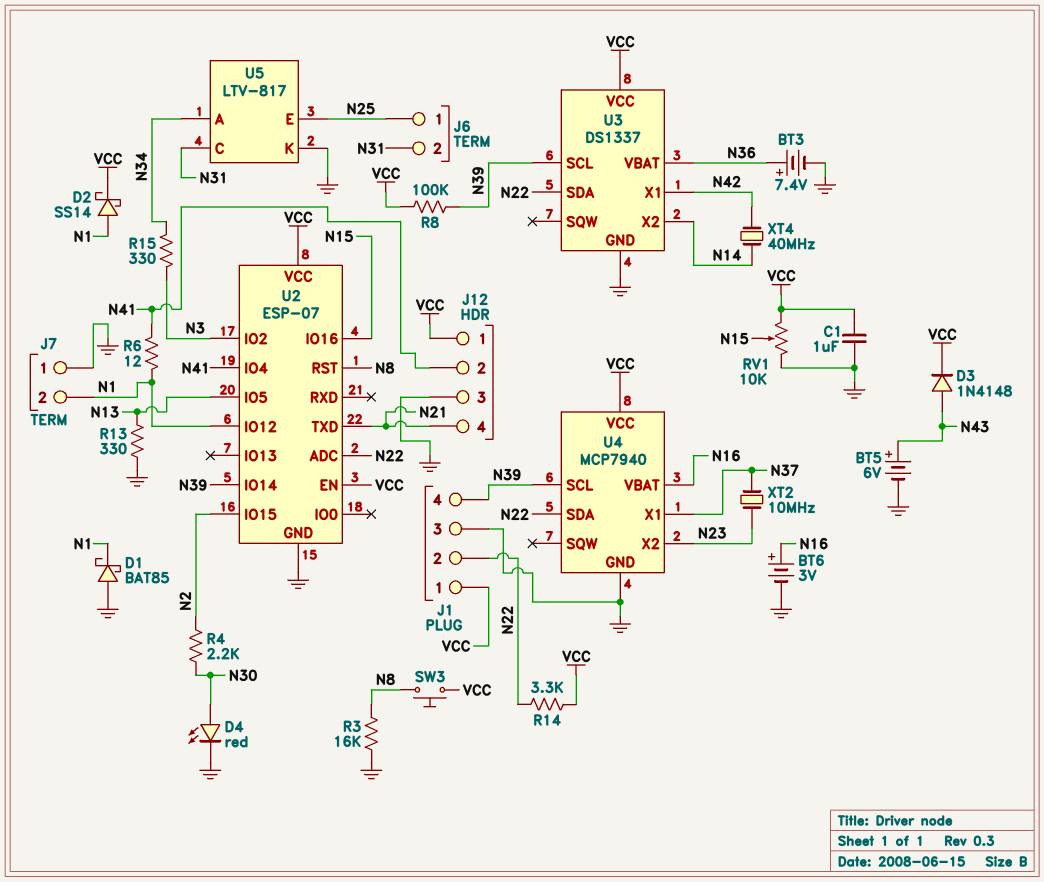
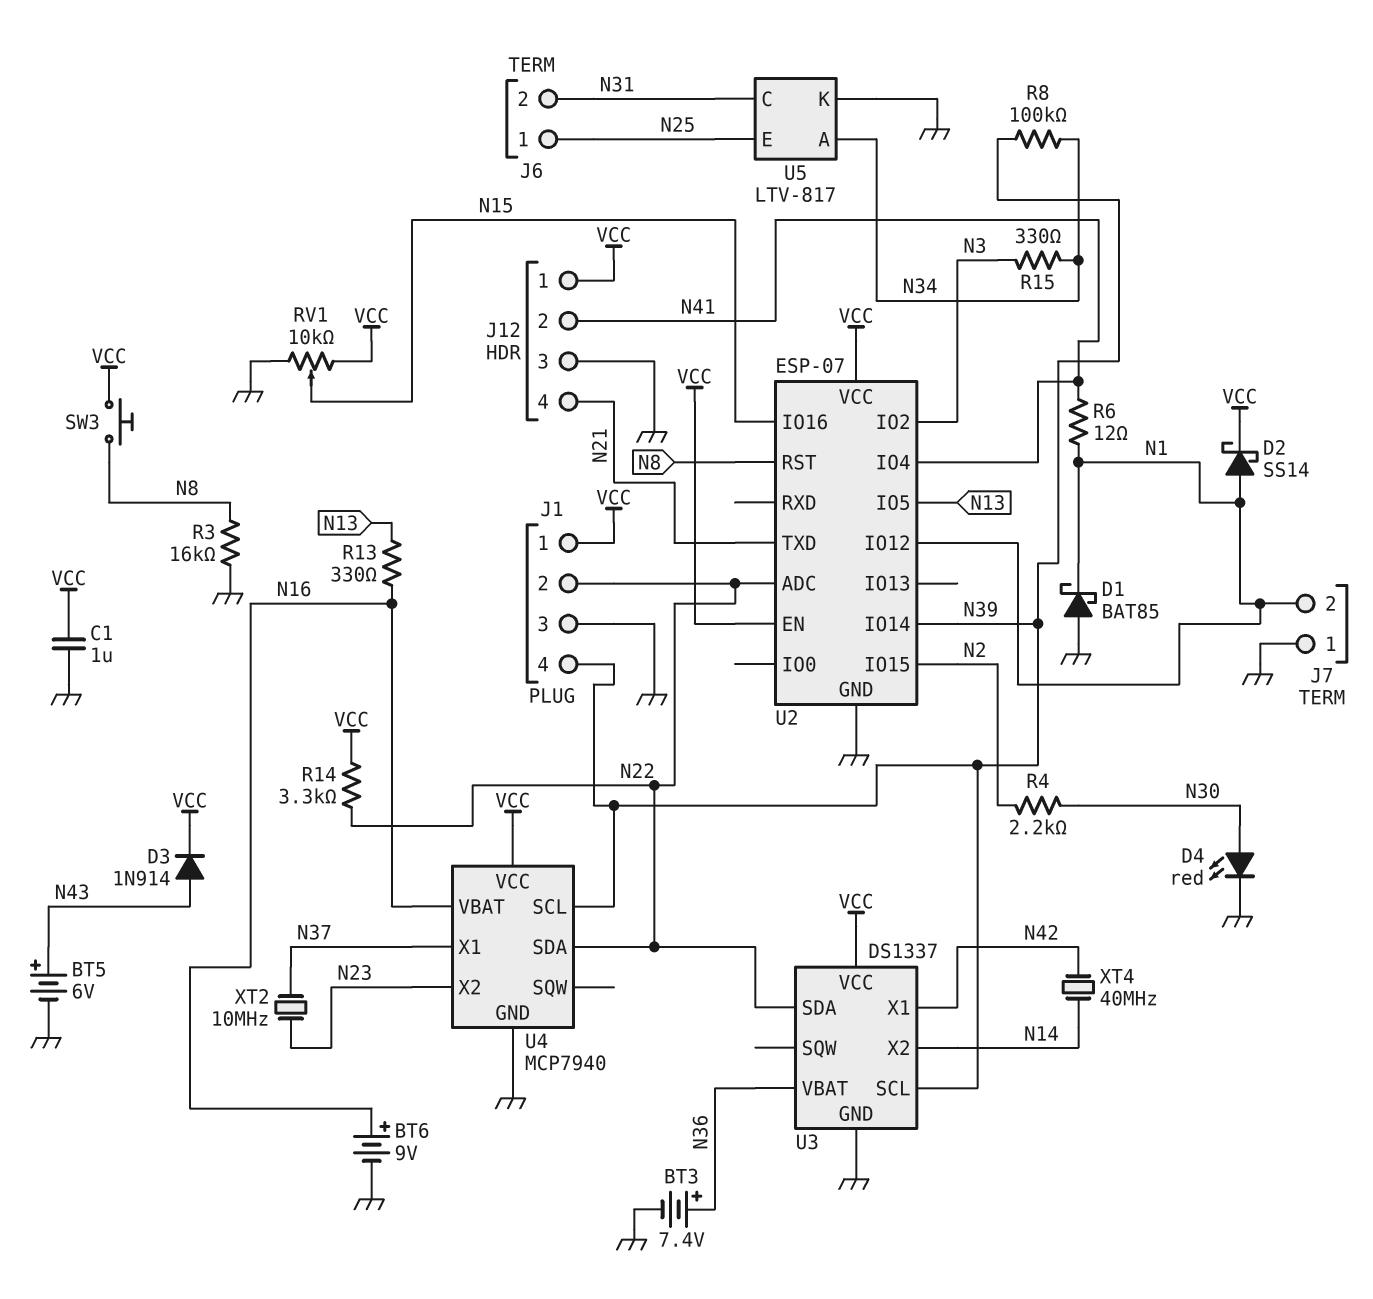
BT6: 3V (plus N16, minus GND) -> 9V (plus N16, minus GND)
D3: diode 1N4148 (A N43, K VCC) -> diode 1N914 (A N43, K VCC)
R8: 100k (N39, VCC) -> 100k (N34, N39)
R13: 330 (GND, N13) -> 330 (N13, N16)

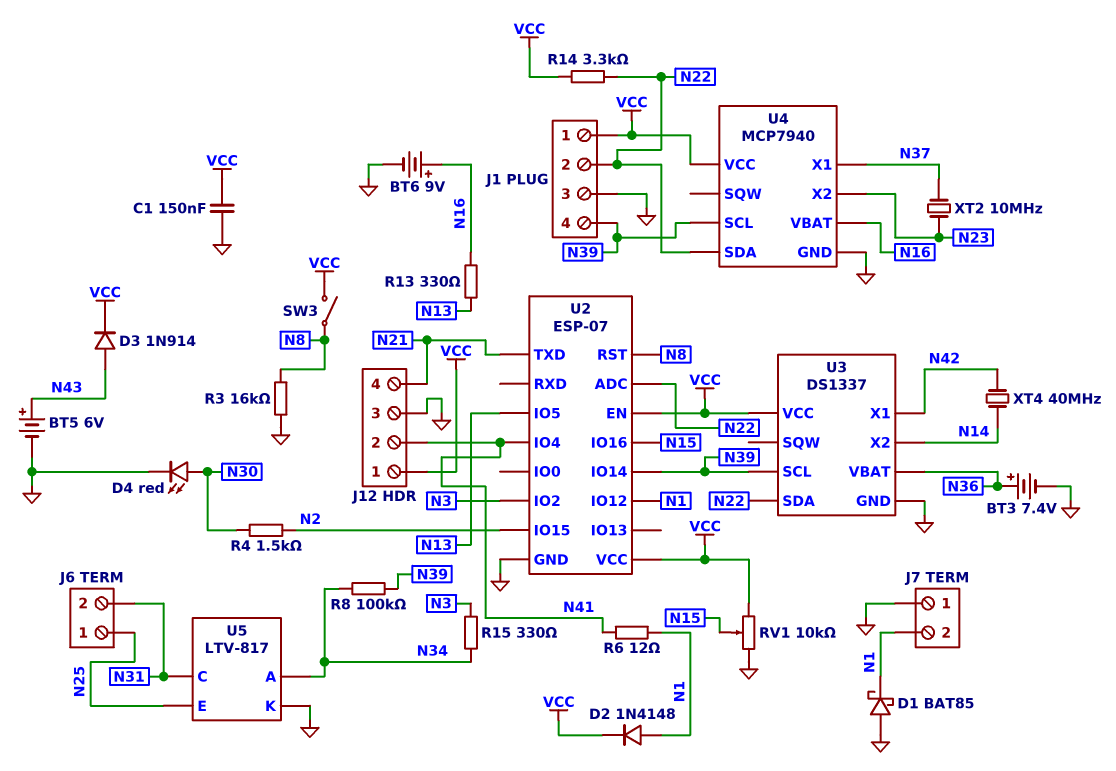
C1: 1uF (GND, VCC) -> 150nF (GND, VCC)
D2: schottky SS14 (A N1, K VCC) -> diode 1N4148 (A N1, K VCC)
R4: 2.2k (N2, N30) -> 1.5k (N2, N30)
SW3: button (N8, VCC) -> switch (N8, VCC)

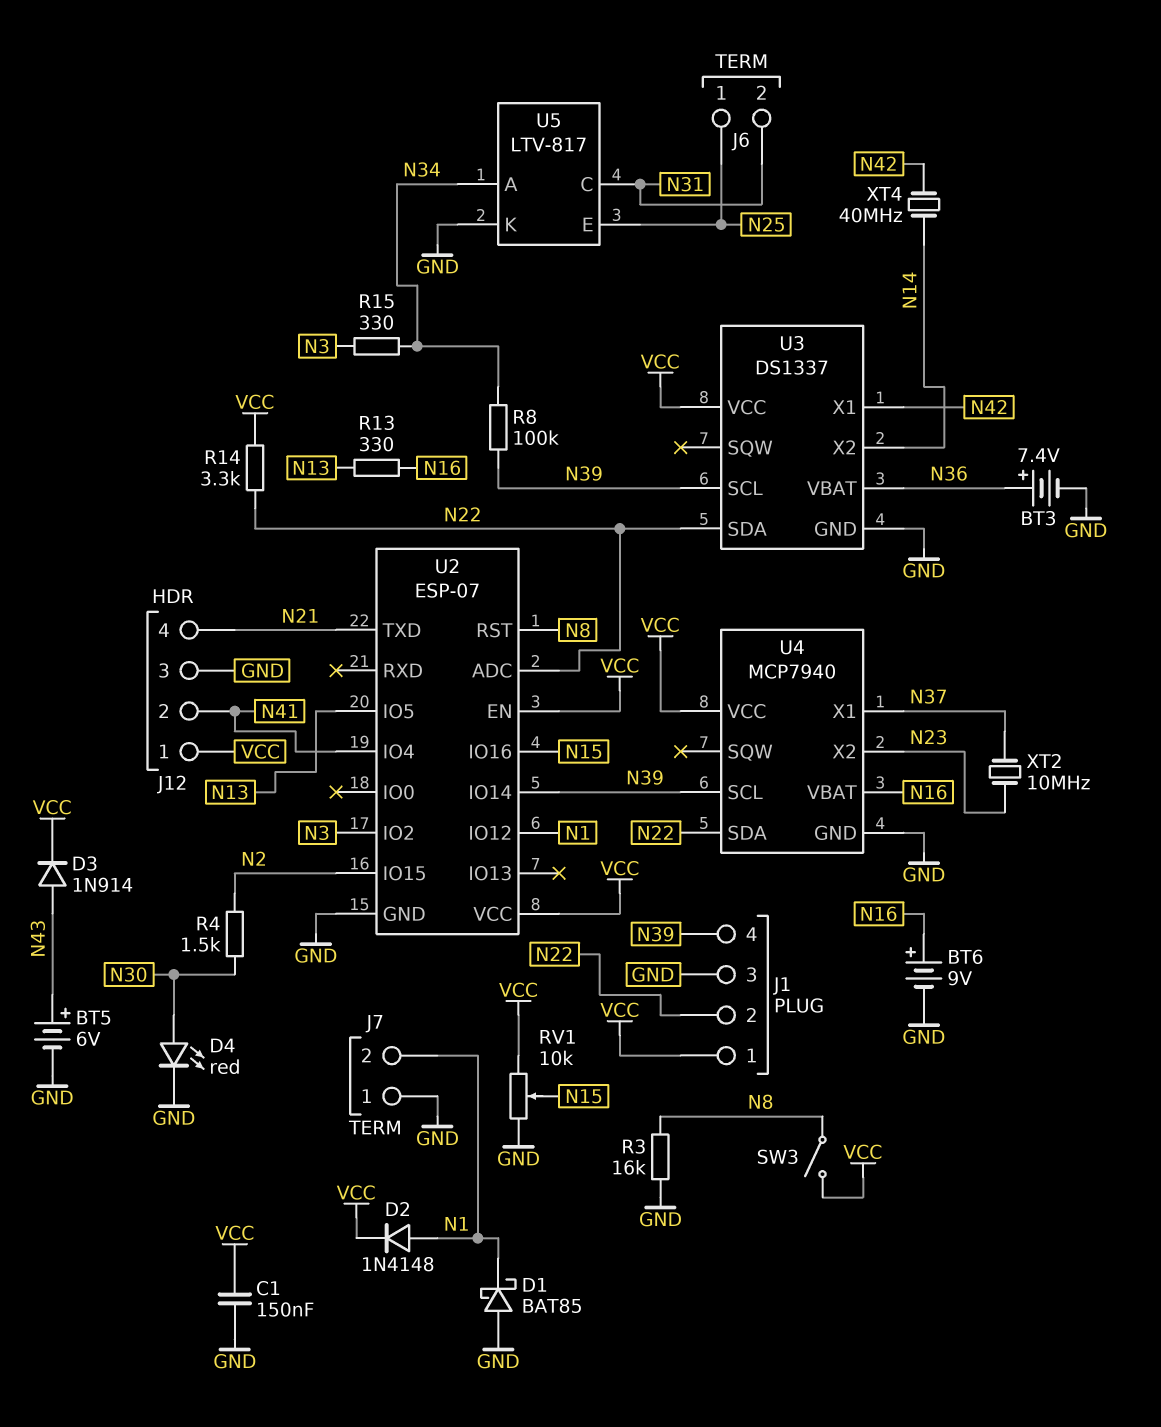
R6: 12 (N1, N41) -> none

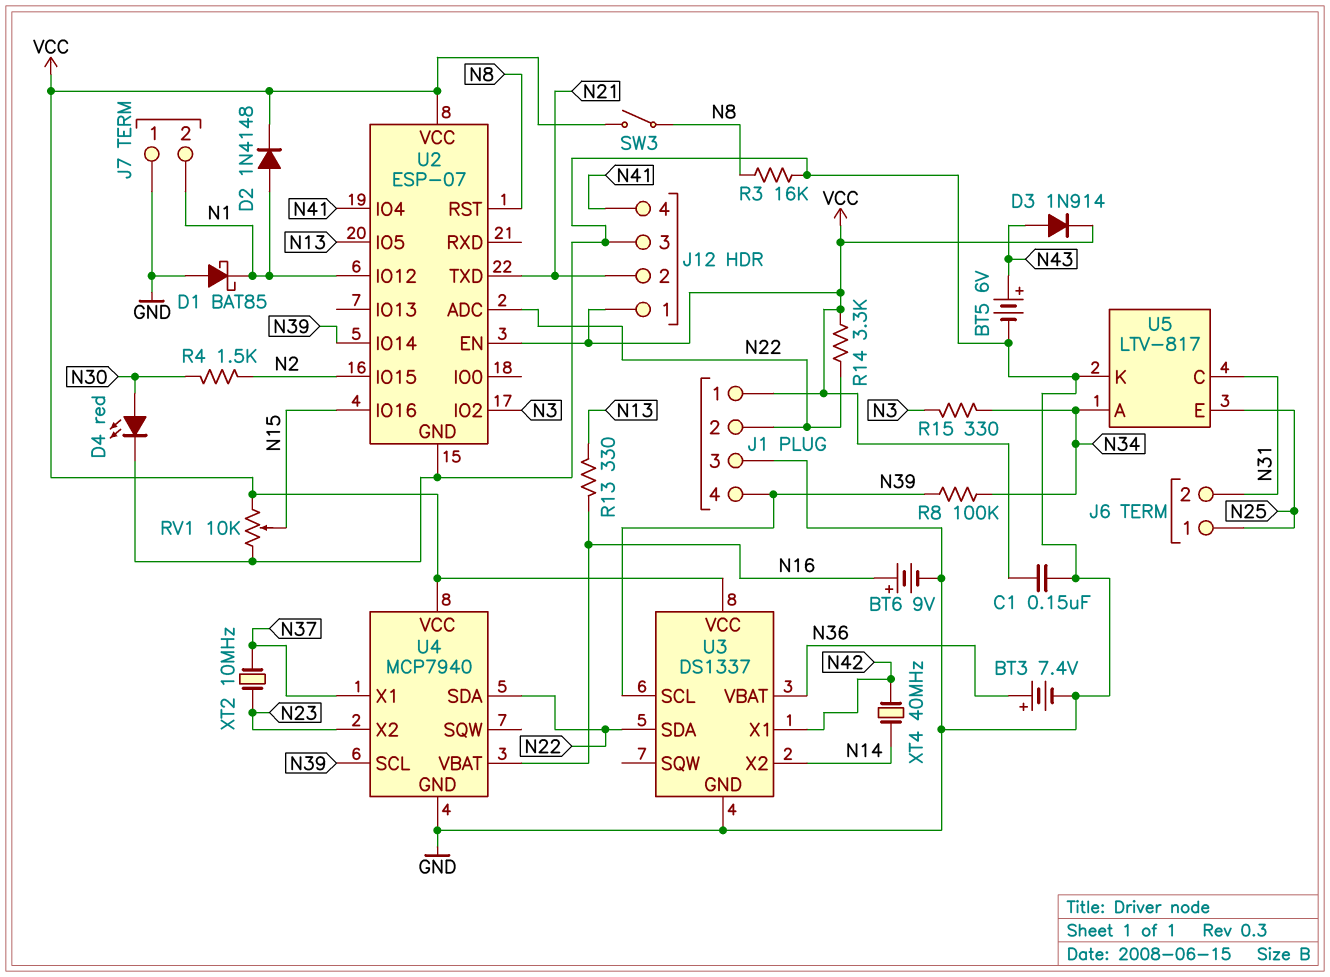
J12 pin 2: N41 -> N21
J12 pin 4: N21 -> N41

